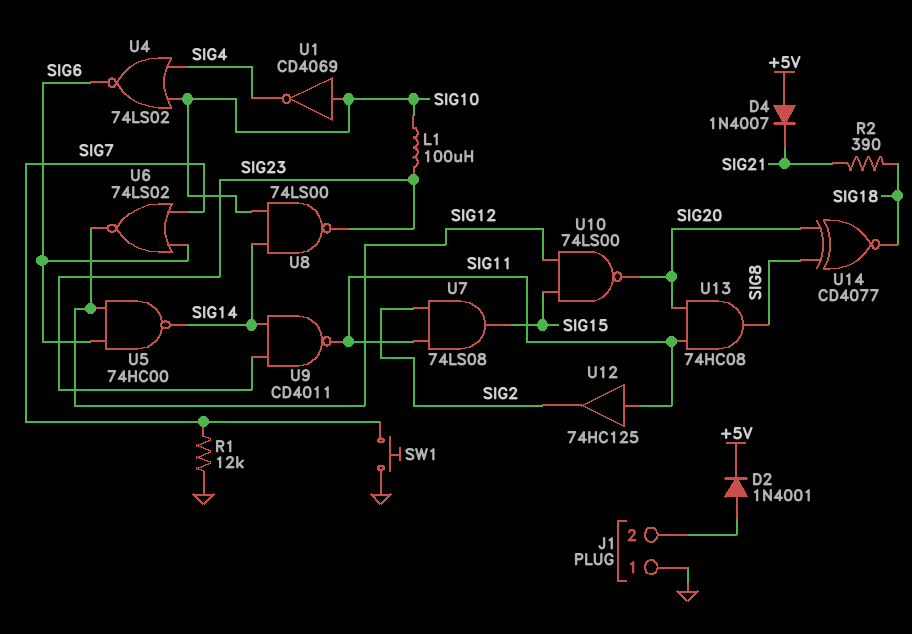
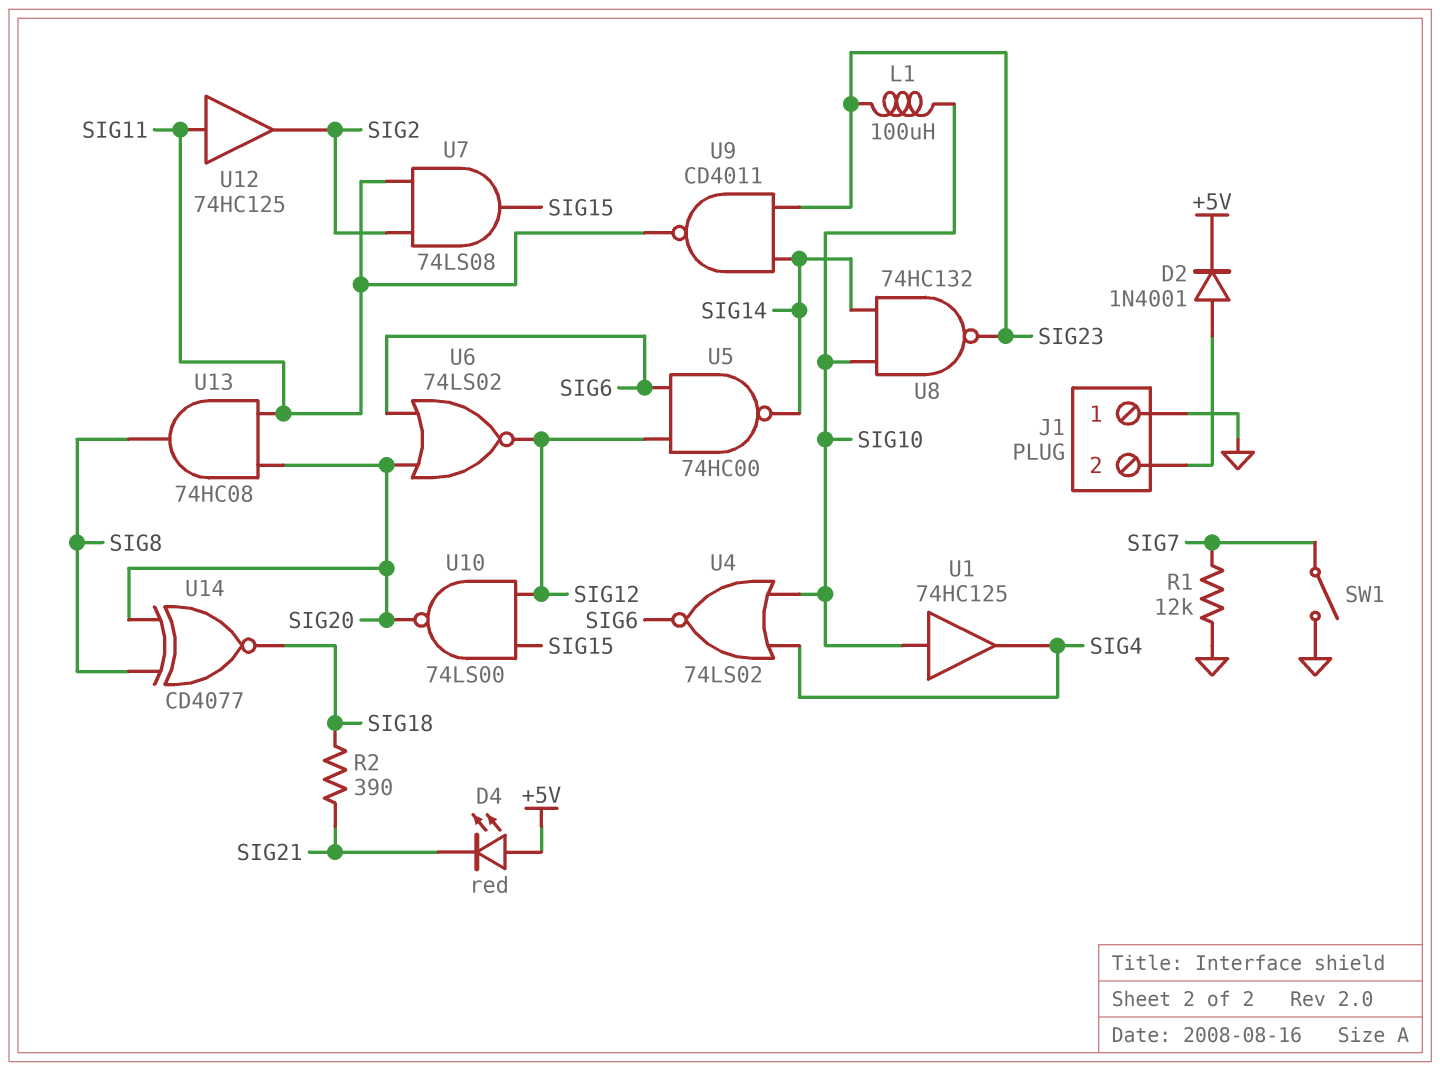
D4: diode 1N4007 (A +5V, K SIG21) -> LED red (A +5V, K SIG21)
SW1: button (GND, SIG7) -> switch (GND, SIG7)
U1: NOT CD4069 (in SIG10, out SIG4) -> buffer 74HC125 (in SIG10, out SIG4)
U6: NOR 74LS02 (in SIG6, in SIG7, out SIG12) -> NOR 74LS02 (in SIG6, in SIG20, out SIG12)
U8: NAND 74LS00 (in SIG10, in SIG14, out SIG23) -> NAND 74HC132 (in SIG10, in SIG14, out SIG23)

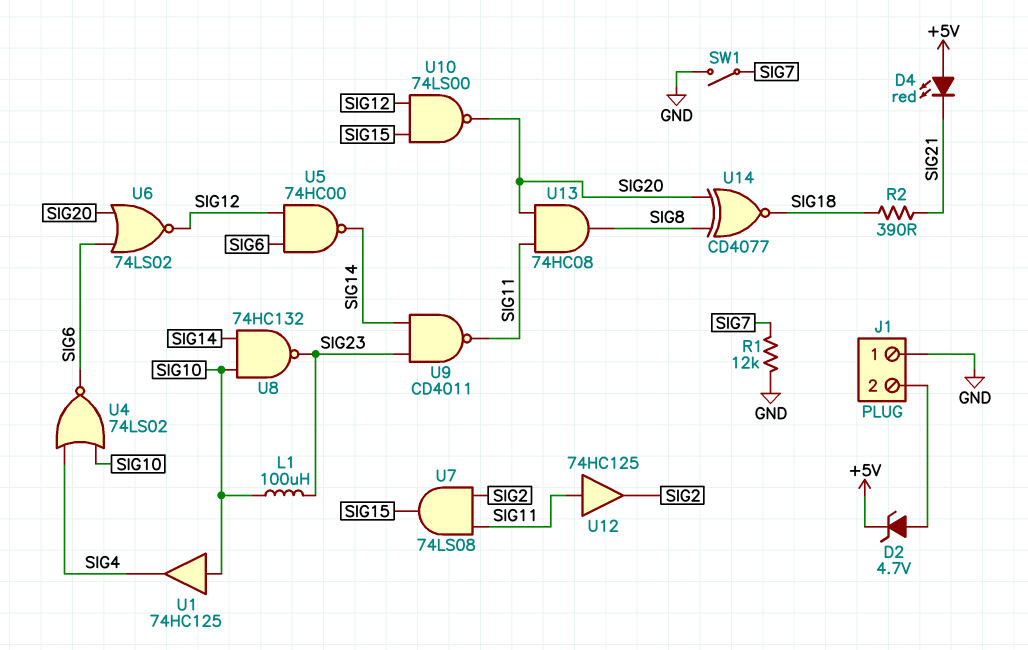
D2: diode 1N4001 (A J1/2, K +5V) -> zener 4.7V (A J1/2, K +5V)

